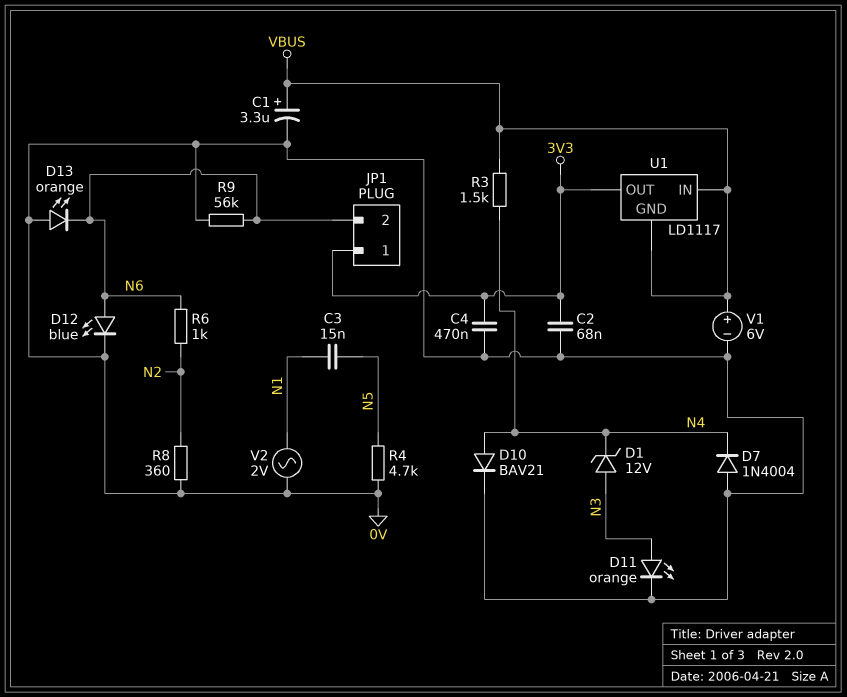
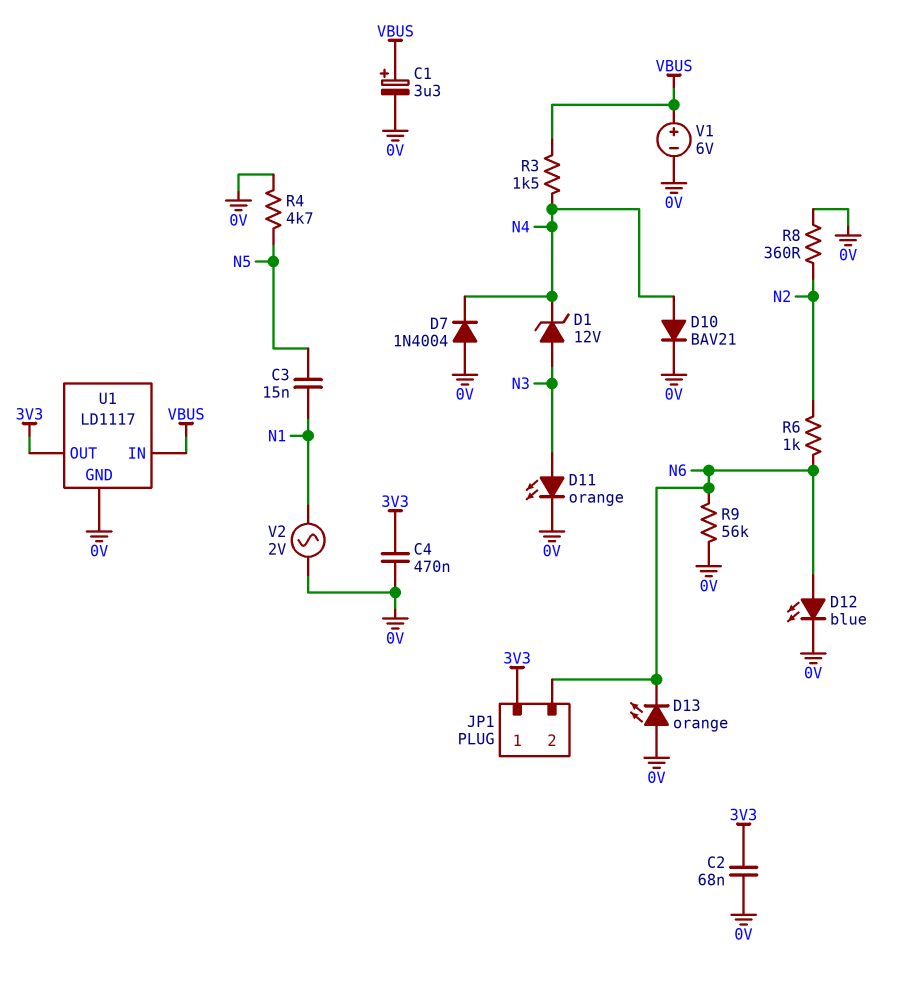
U1 pin GND: VBUS -> 0V

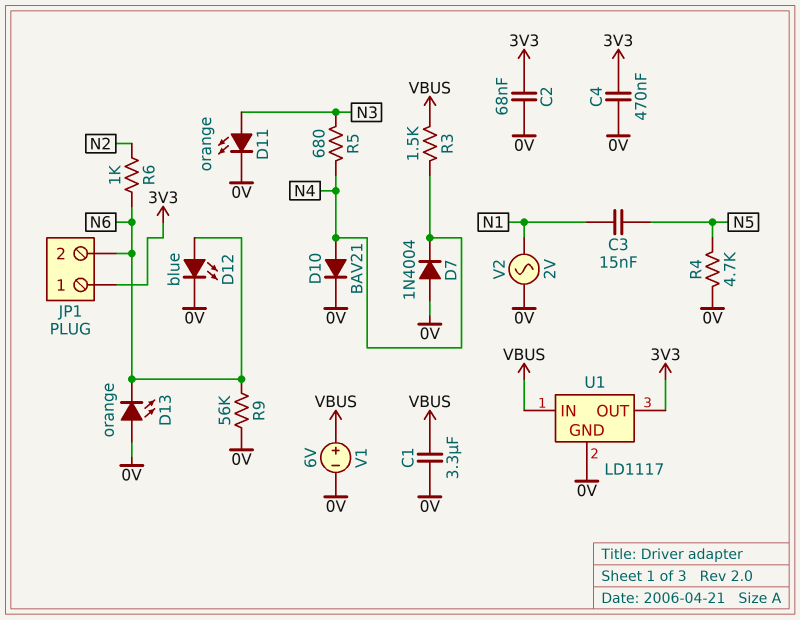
C1: 3.3uF (plus VBUS, minus 0V) -> 3.3uF (0V, VBUS)
D1: zener 12V (A N3, K N4) -> none
R5: none -> 680 (N3, N4)
R8: 360 (0V, N2) -> none

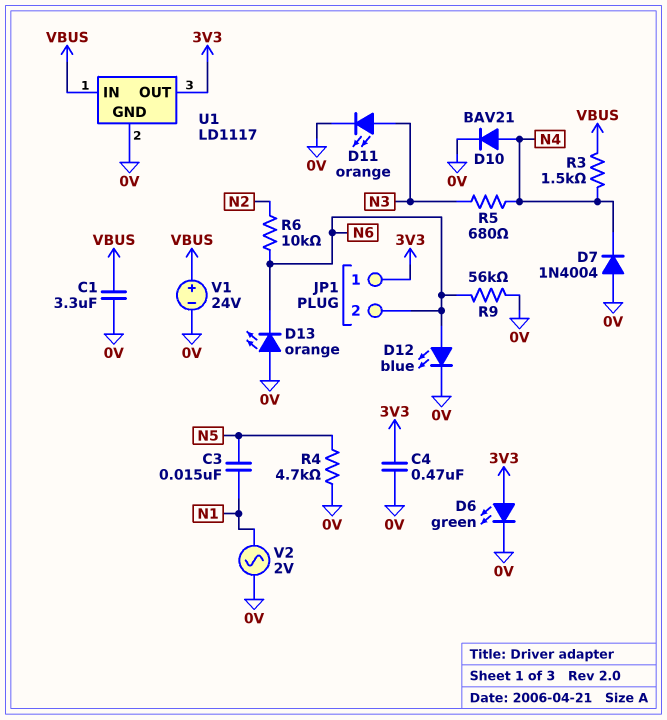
C2: 68nF (0V, 3V3) -> none
D6: none -> LED green (A 3V3, K 0V)
R6: 1k (N2, N6) -> 10k (N2, N6)
V1: 6V (plus VBUS, minus 0V) -> 24V (plus VBUS, minus 0V)

